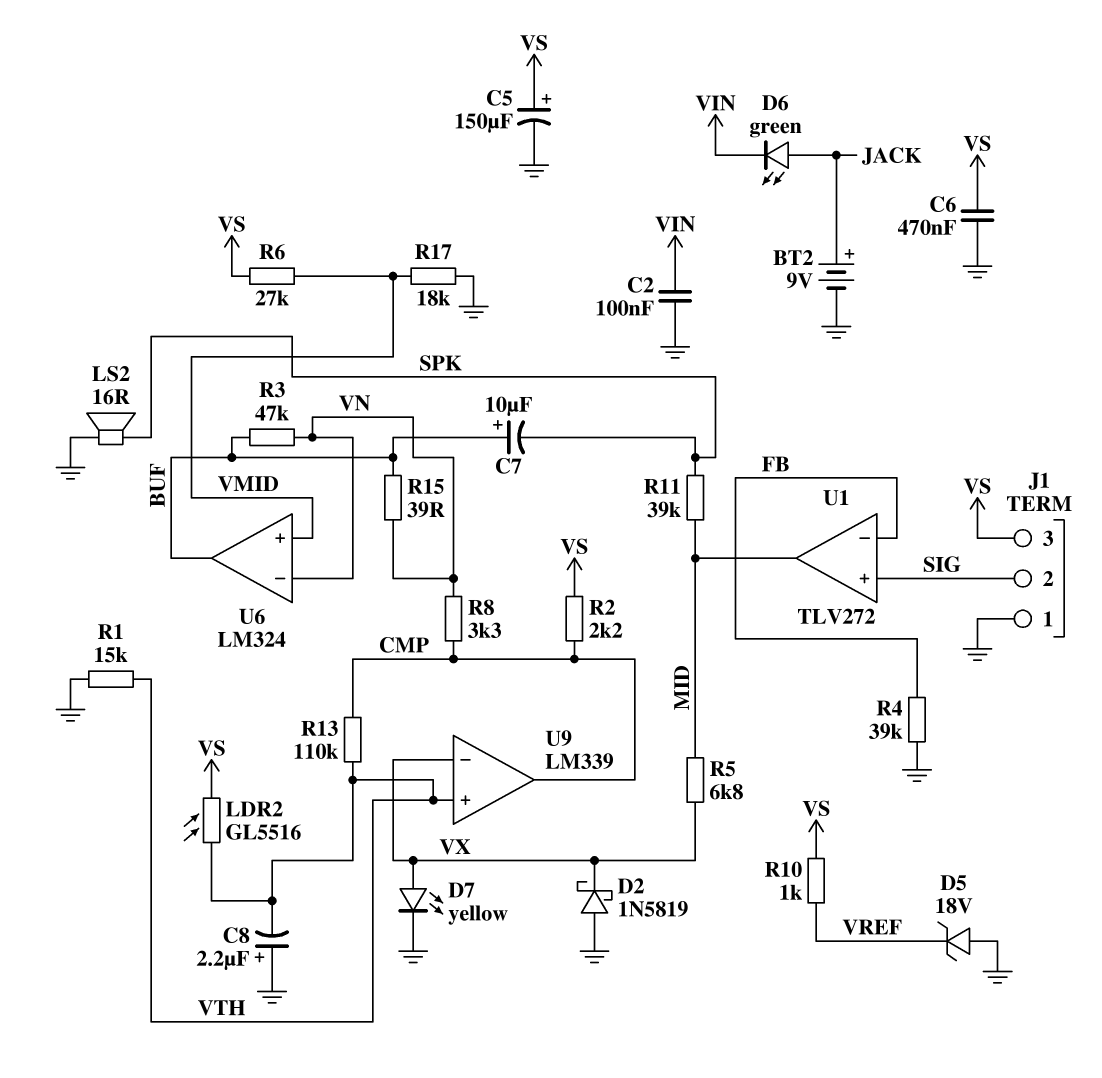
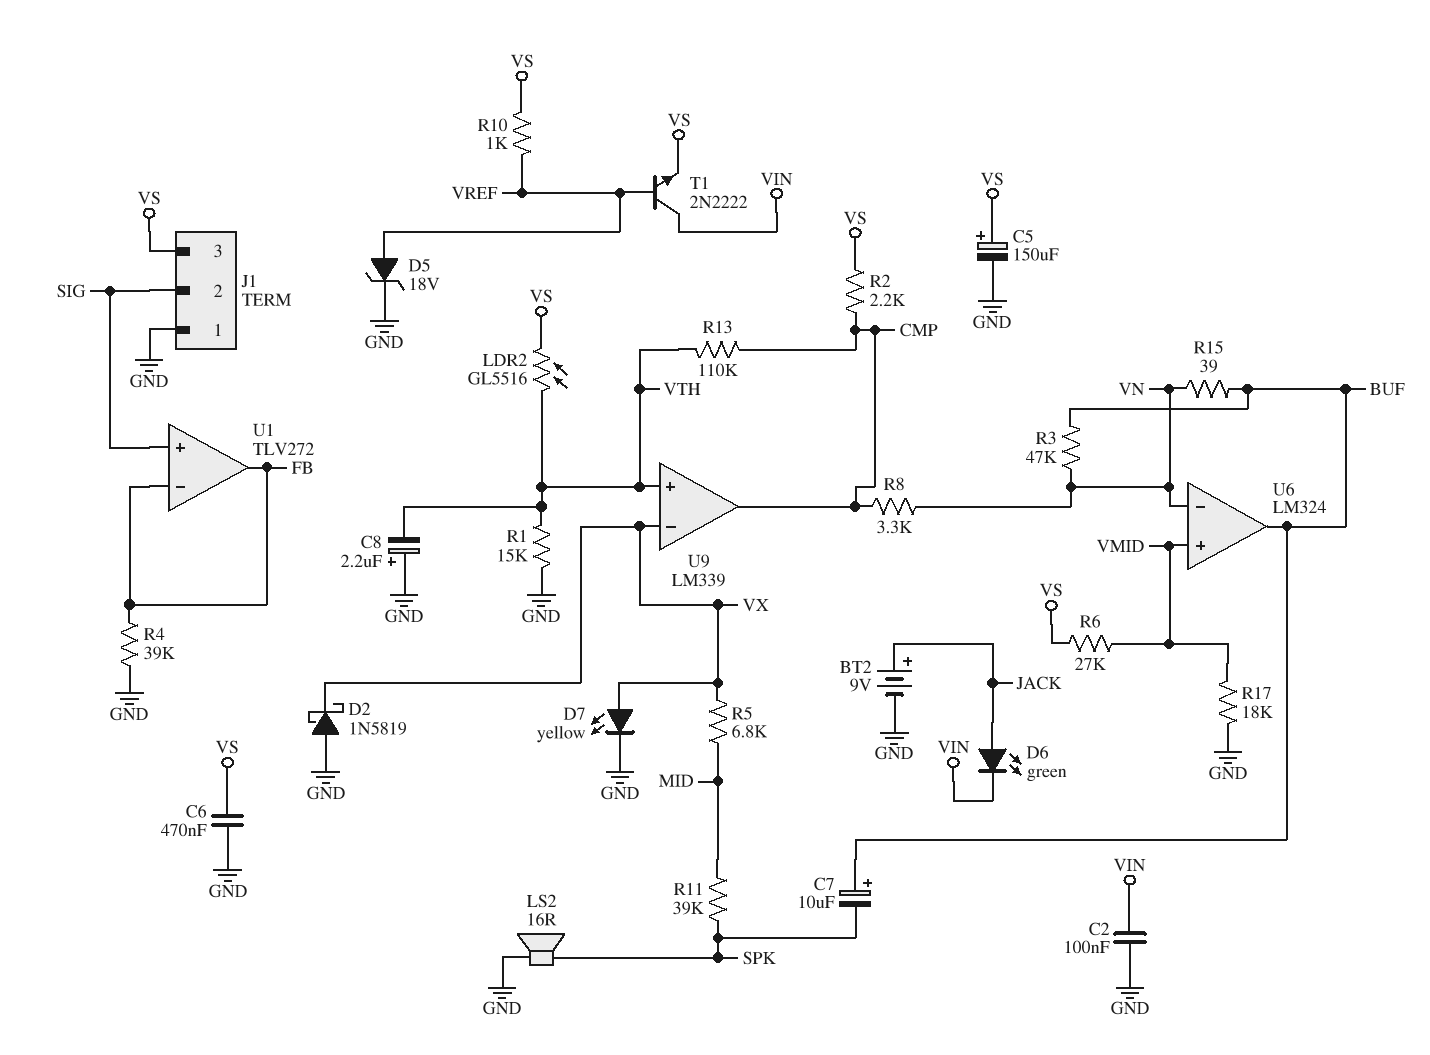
D5: zener 18V (A GND, K VREF) -> zener 18V (A VREF, K GND)
T1: none -> NPN 2N2222 (B VREF, C VIN, E VS)
U1 pin out: MID -> FB

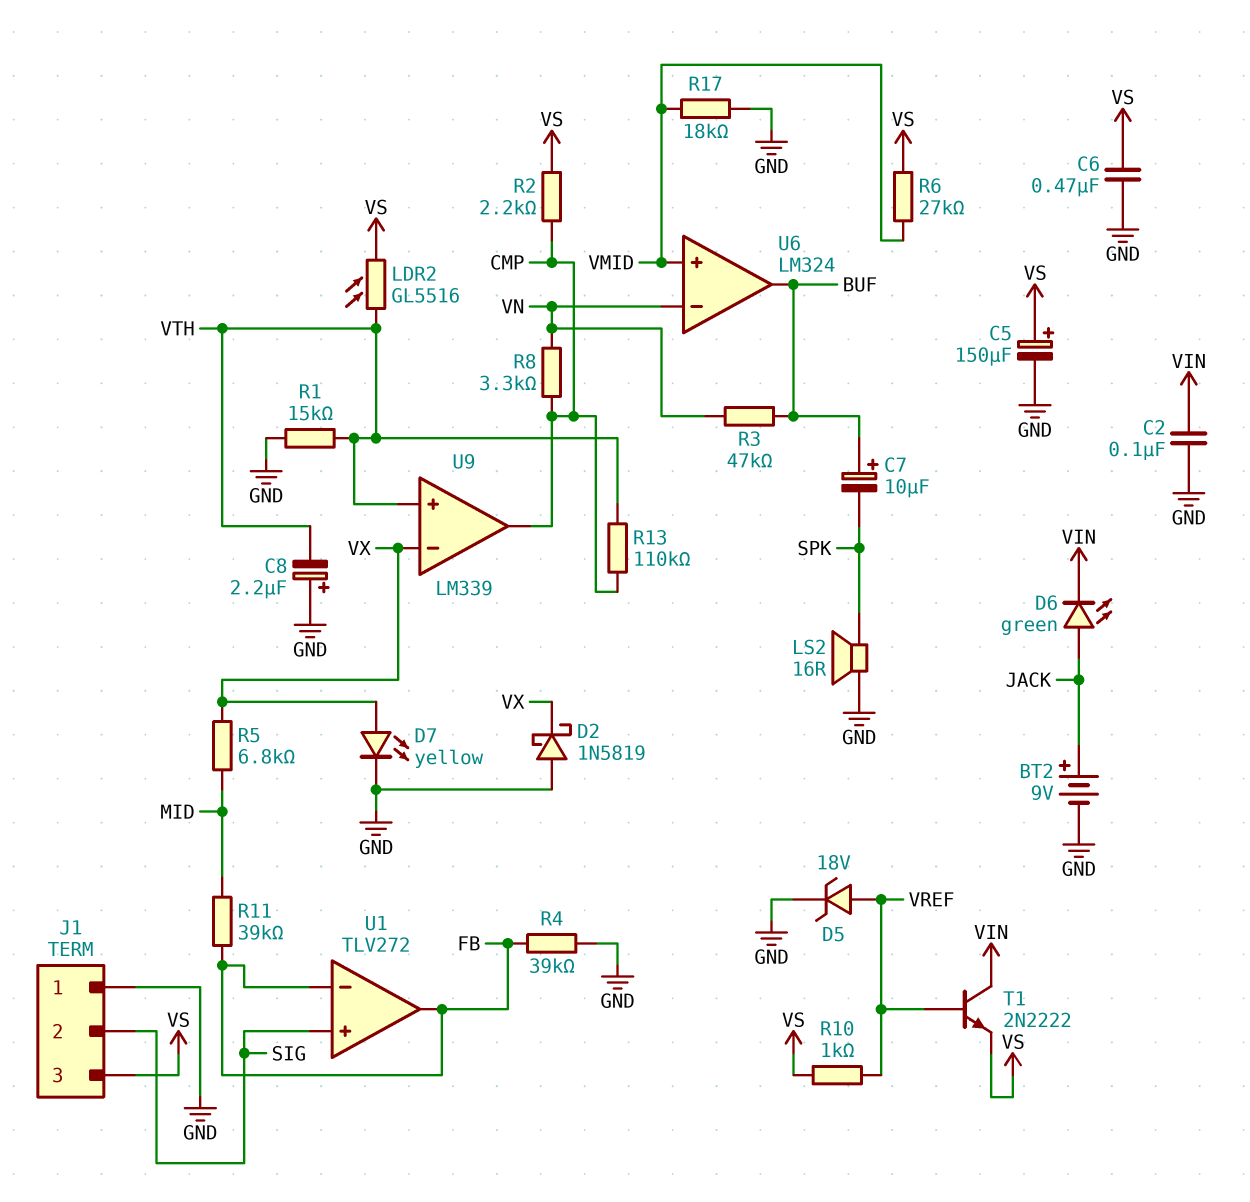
R11: 39k (MID, SPK) -> 39k (FB, MID)
R15: 39 (BUF, VN) -> none

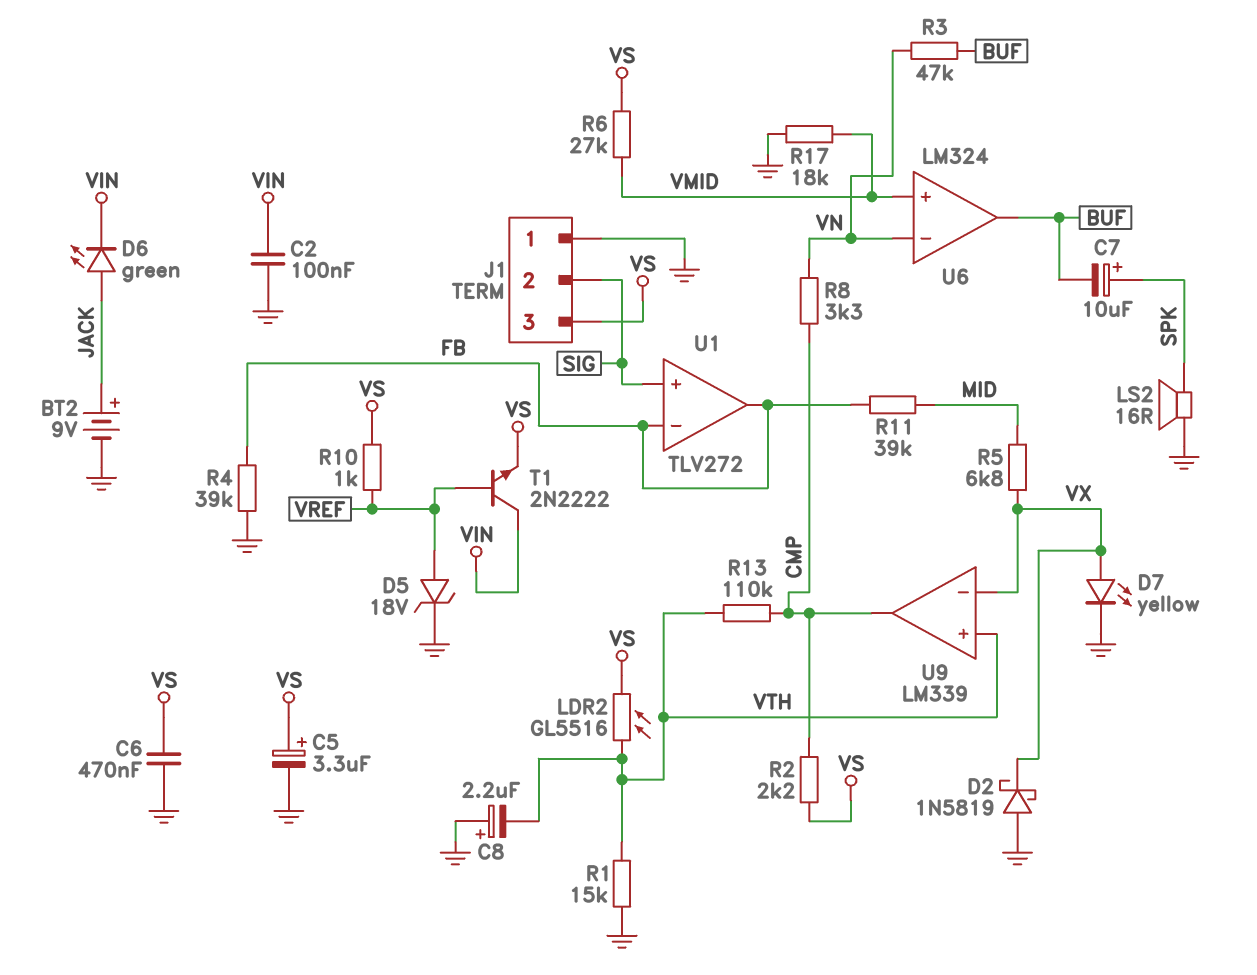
C5: 150uF (plus VS, minus GND) -> 3.3uF (plus VS, minus GND)
C7: 10uF (plus BUF, minus SPK) -> 10uF (plus SPK, minus BUF)

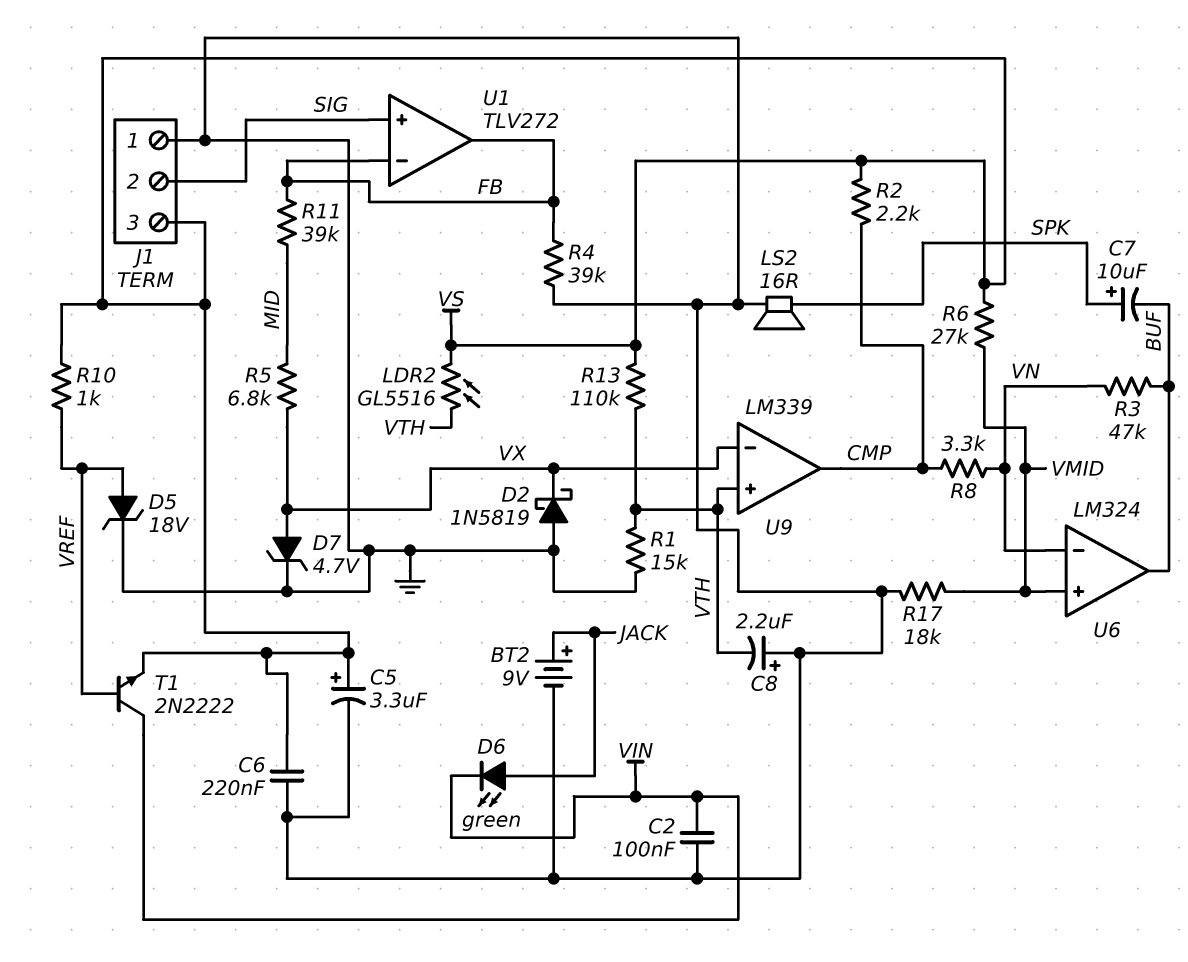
C6: 470nF (GND, VS) -> 220nF (GND, VS)
D7: LED yellow (A VX, K GND) -> zener 4.7V (A VX, K GND)
R13: 110k (CMP, VTH) -> 110k (VS, VTH)

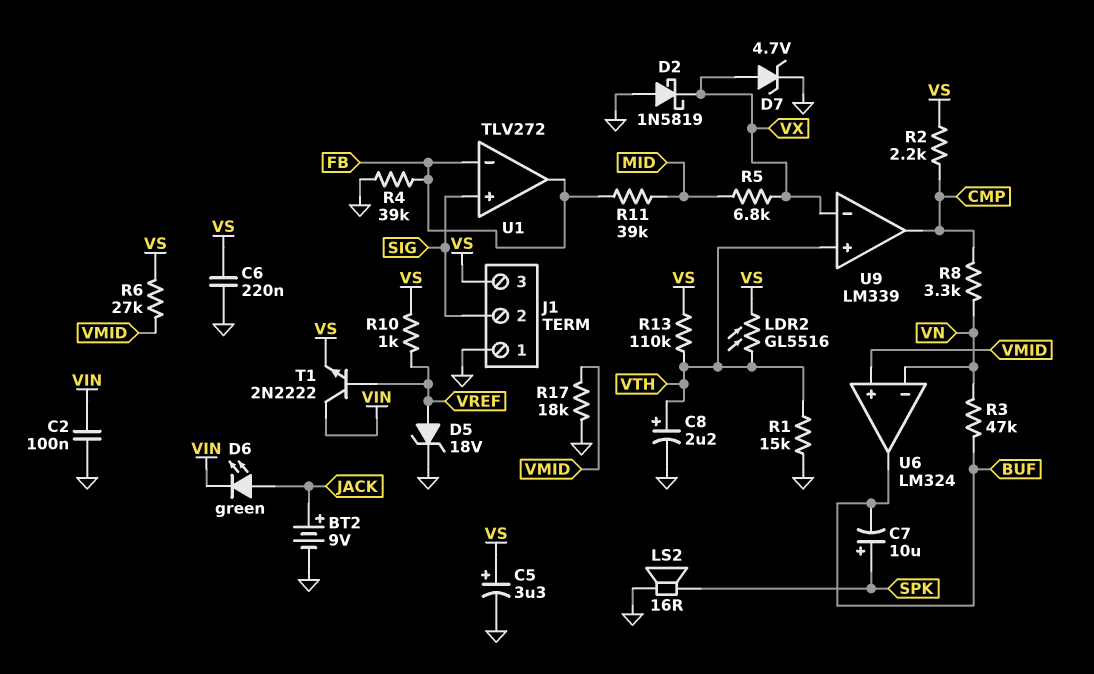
C8: 2.2uF (plus GND, minus VTH) -> 2.2uF (plus VTH, minus GND)

